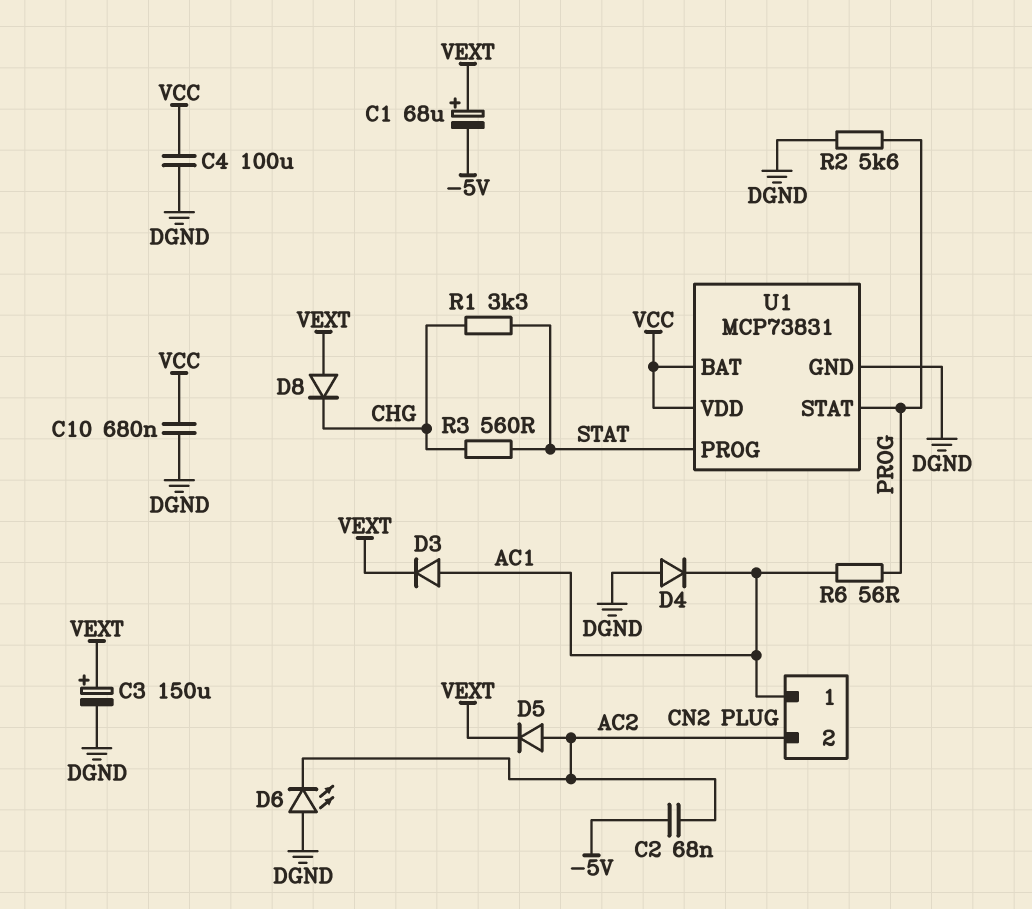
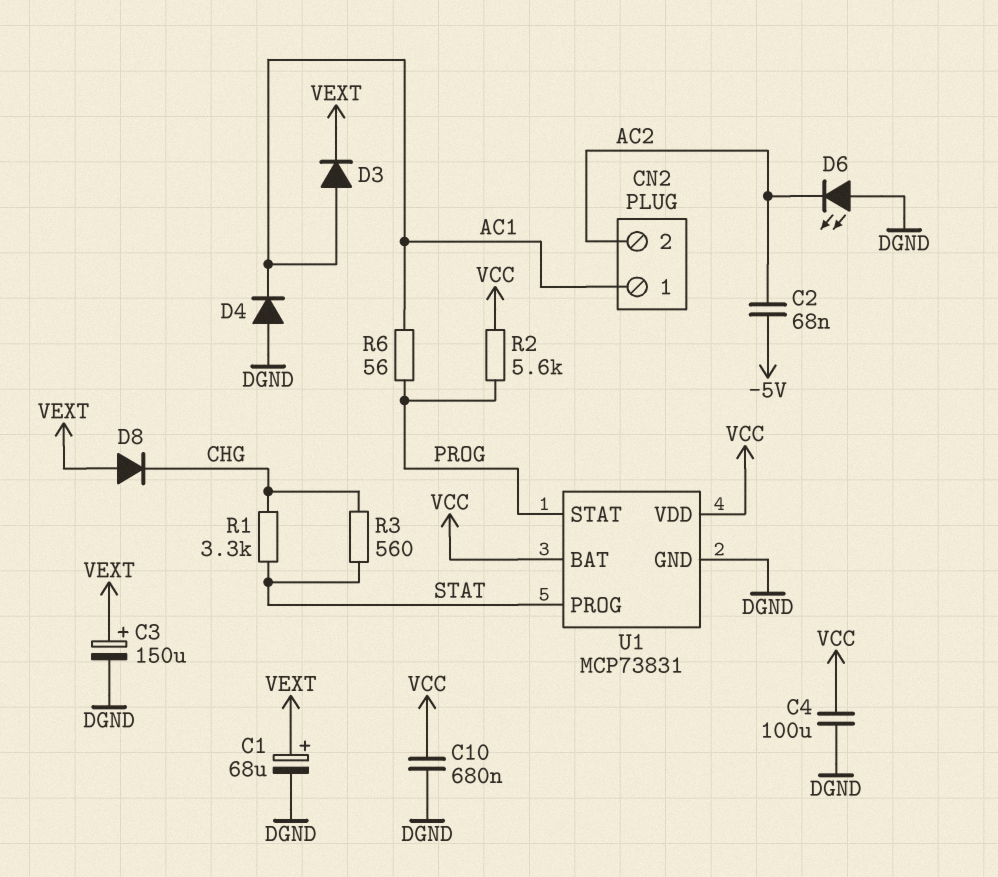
C1: 68uF (plus VEXT, minus -5V) -> 68uF (plus VEXT, minus DGND)
D5: diode (A AC2, K VEXT) -> none
R2: 5.6k (DGND, PROG) -> 5.6k (PROG, VCC)

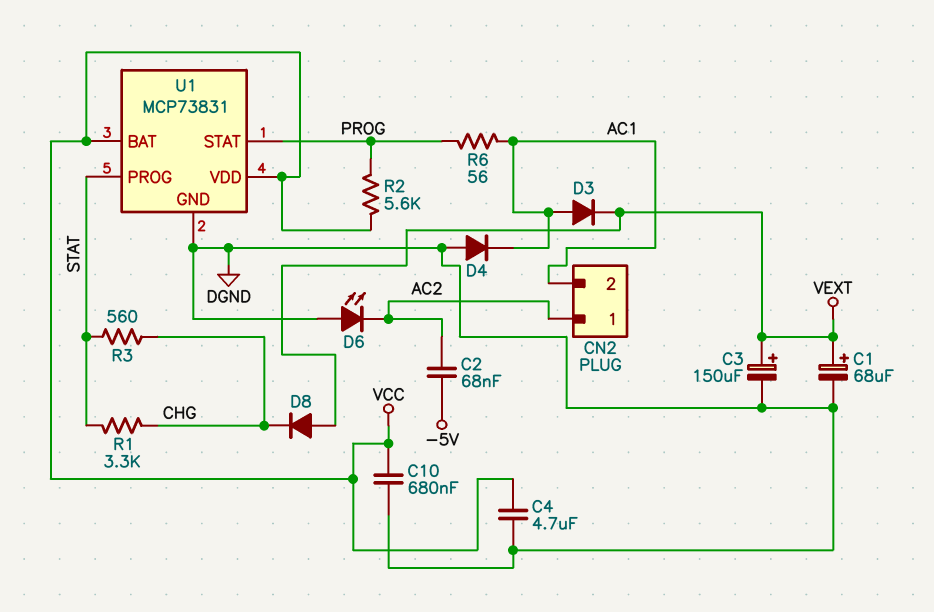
C4: 100uF (DGND, VCC) -> 4.7uF (DGND, VCC)
CN2 pin 1: AC1 -> AC2
CN2 pin 2: AC2 -> AC1

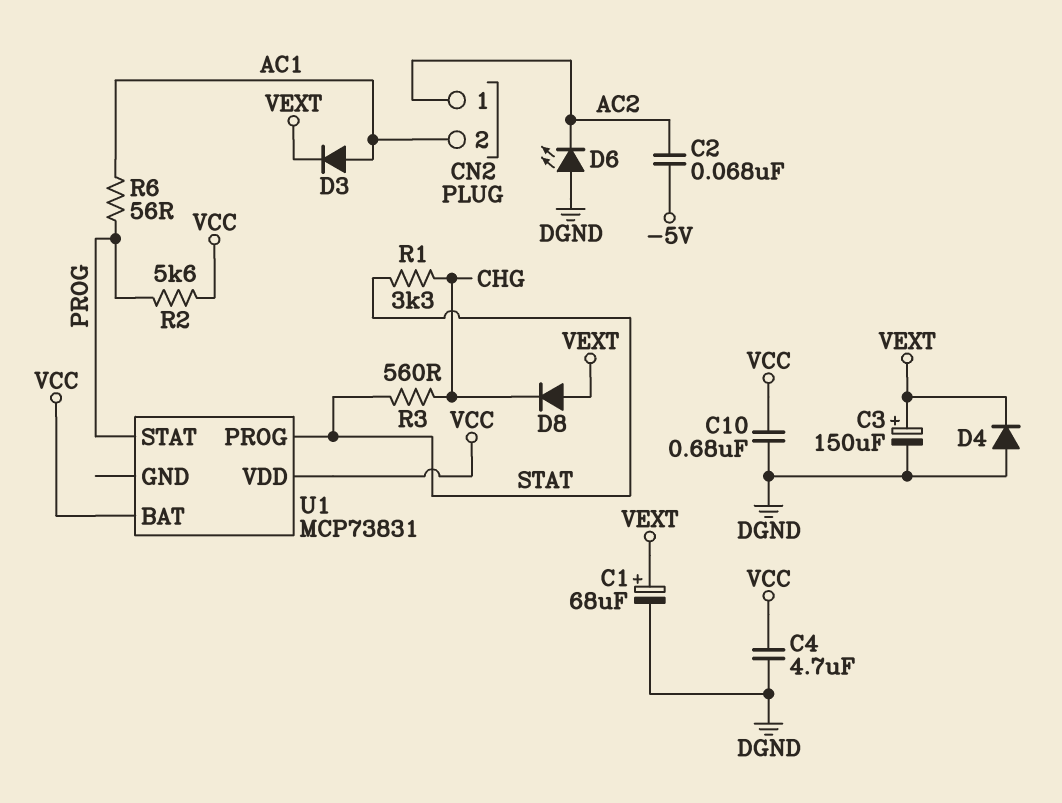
D4: diode (A DGND, K AC1) -> diode (A DGND, K VEXT)
U1 pin GND: DGND -> none

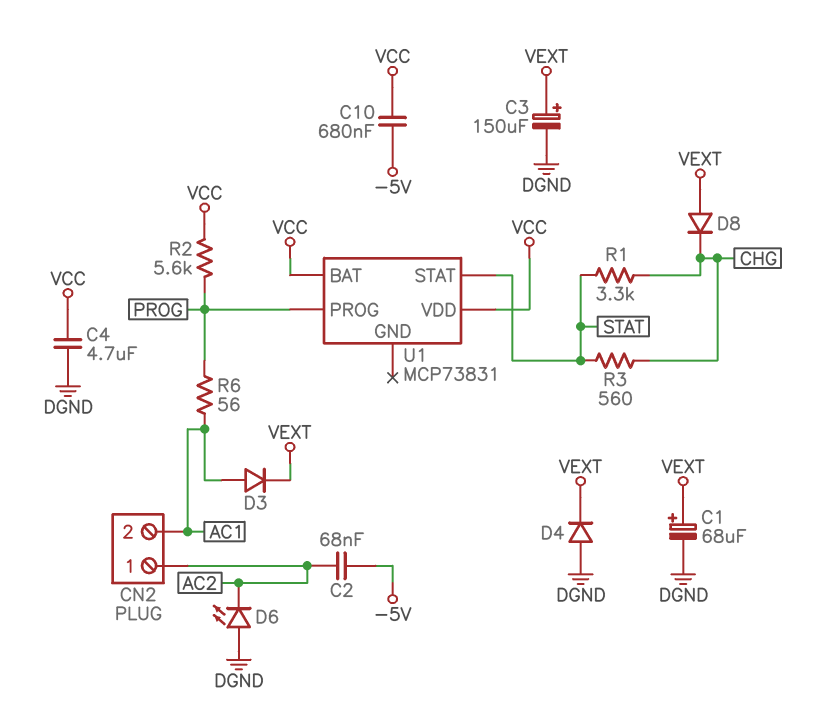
C10: 680nF (DGND, VCC) -> 680nF (-5V, VCC)
U1 pin PROG: STAT -> PROG
U1 pin STAT: PROG -> STAT

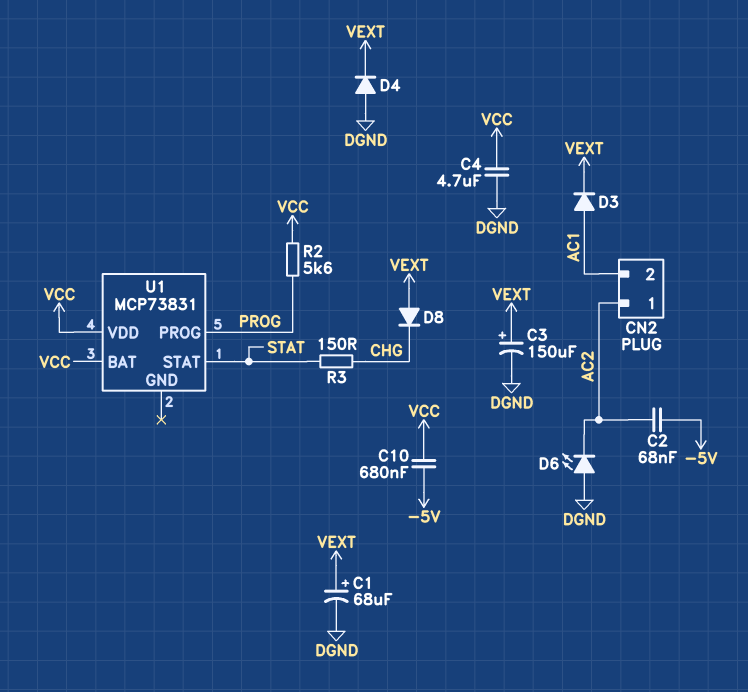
R1: 3.3k (CHG, STAT) -> none
R3: 560 (CHG, STAT) -> 150 (CHG, STAT)
R6: 56 (AC1, PROG) -> none

